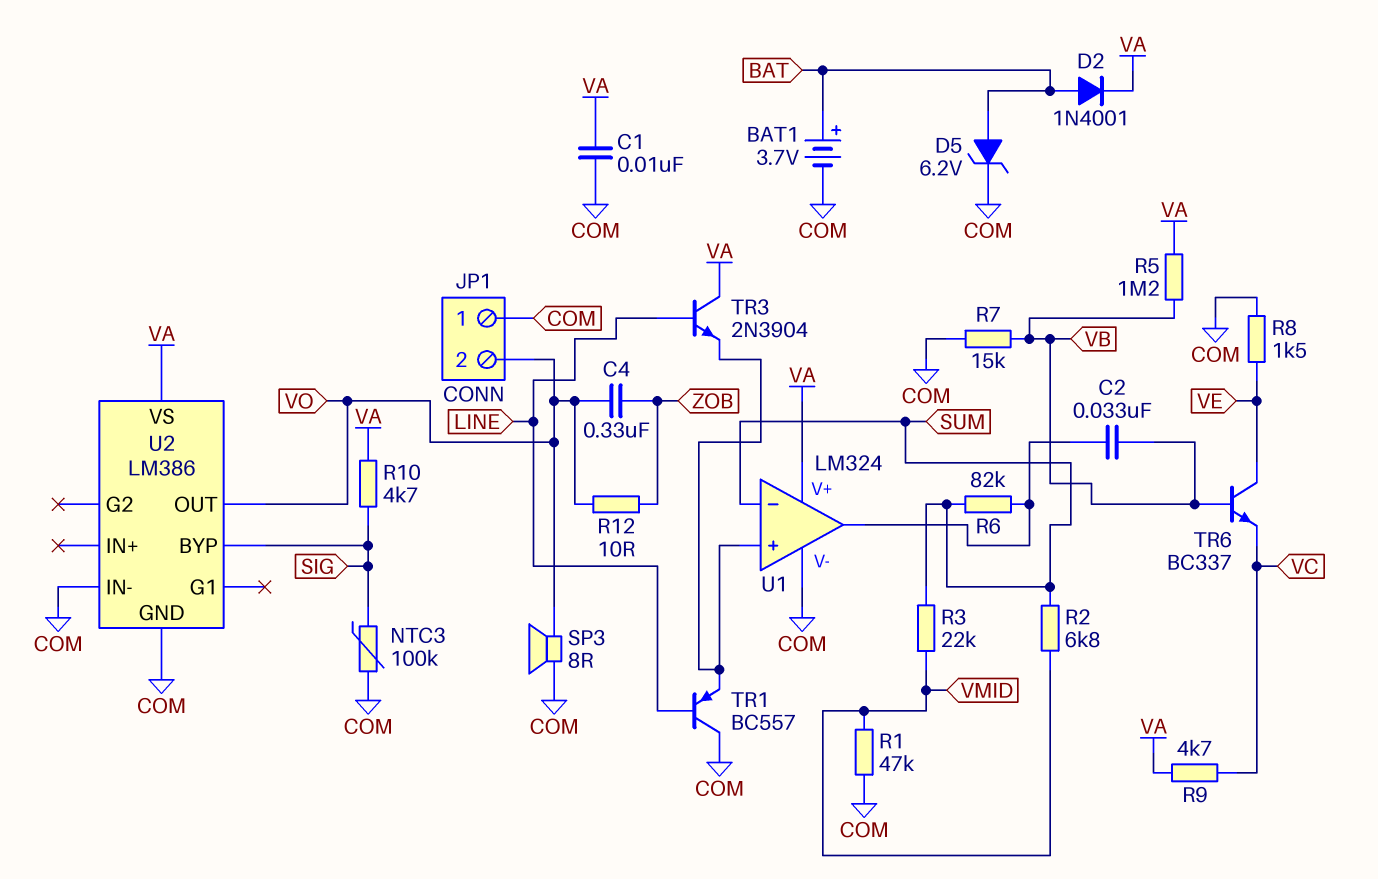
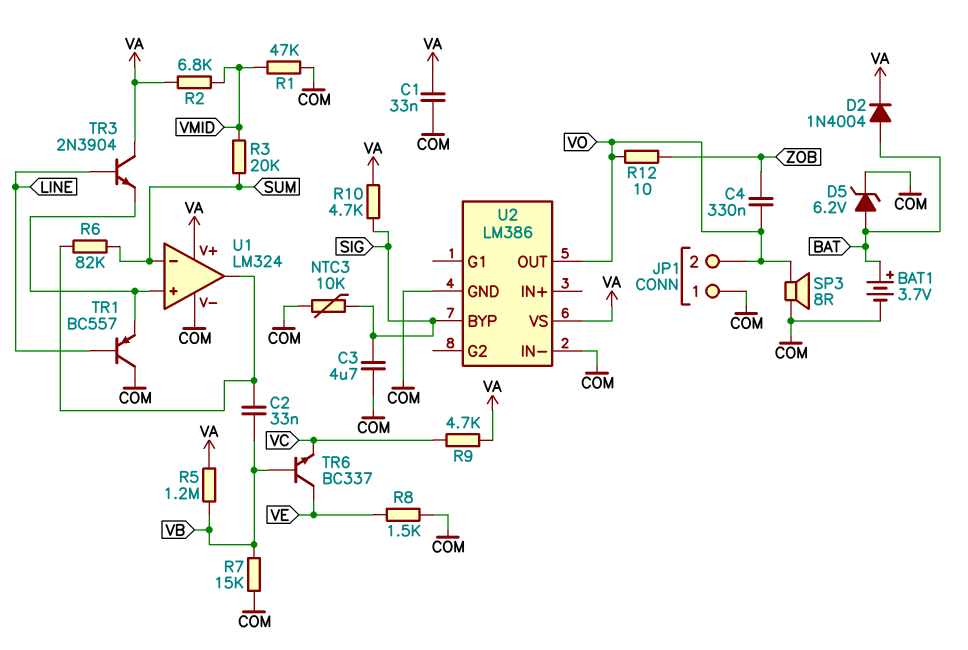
C1: 10nF (COM, VA) -> 33nF (COM, VA)
C3: none -> 4.7uF (COM, SIG)
D2: diode 1N4001 (A BAT, K VA) -> diode 1N4004 (A BAT, K VA)
NTC3: 100k (COM, SIG) -> 10k (COM, SIG)
R2: 6.8k (SUM, VMID) -> 6.8k (VA, VMID)
R3: 22k (SUM, VMID) -> 20k (SUM, VMID)

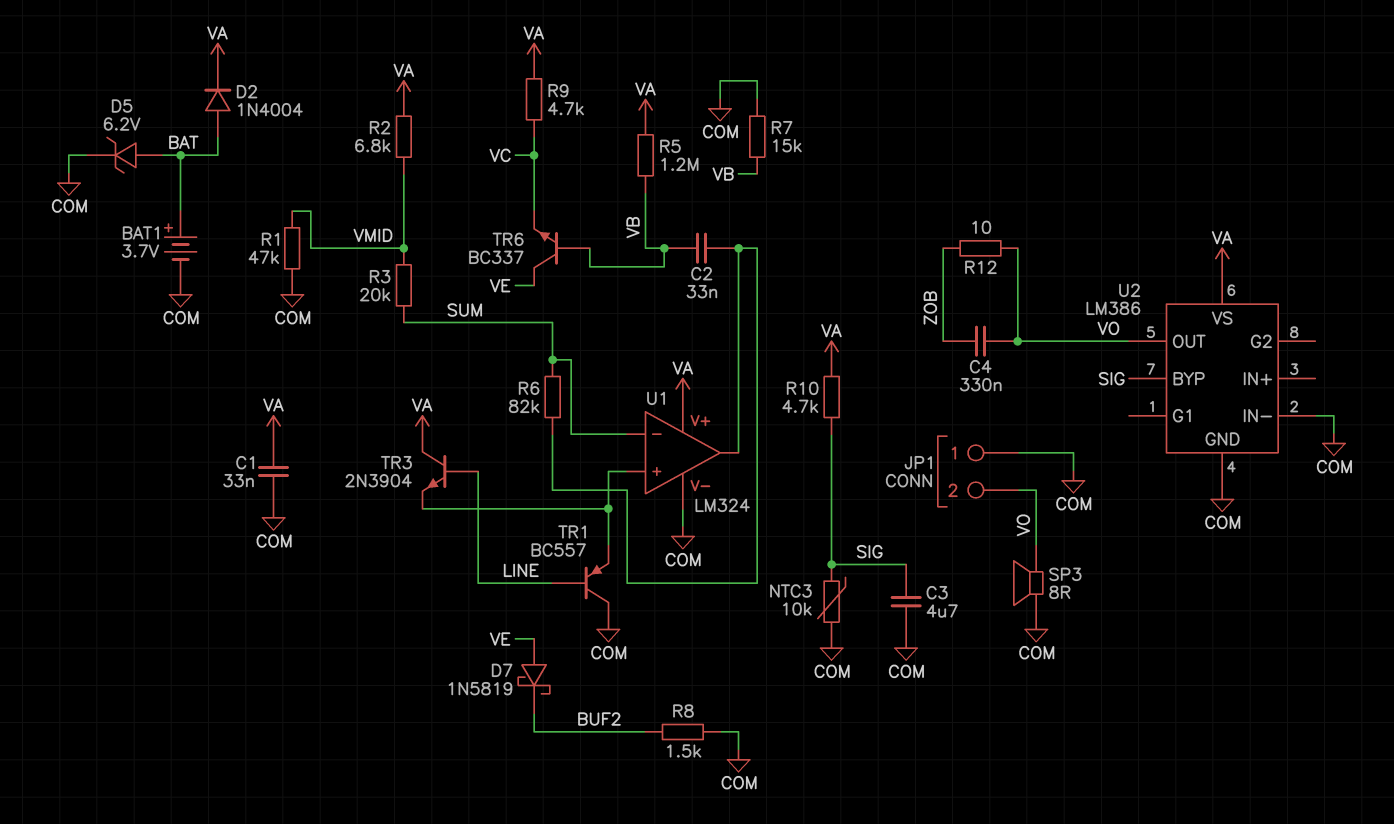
D7: none -> schottky 1N5819 (A VE, K BUF2)
R8: 1.5k (COM, VE) -> 1.5k (BUF2, COM)

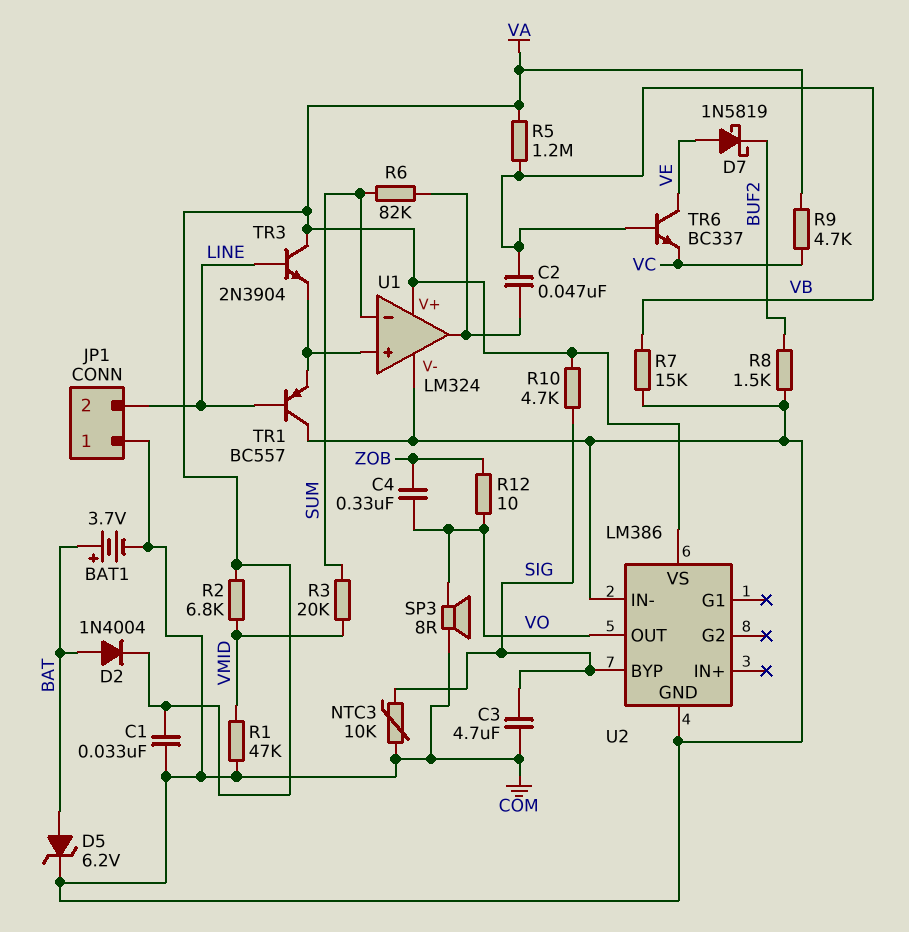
C2: 33nF (U1/out, VB) -> 47nF (U1/out, VB)
JP1 pin 2: VO -> LINE

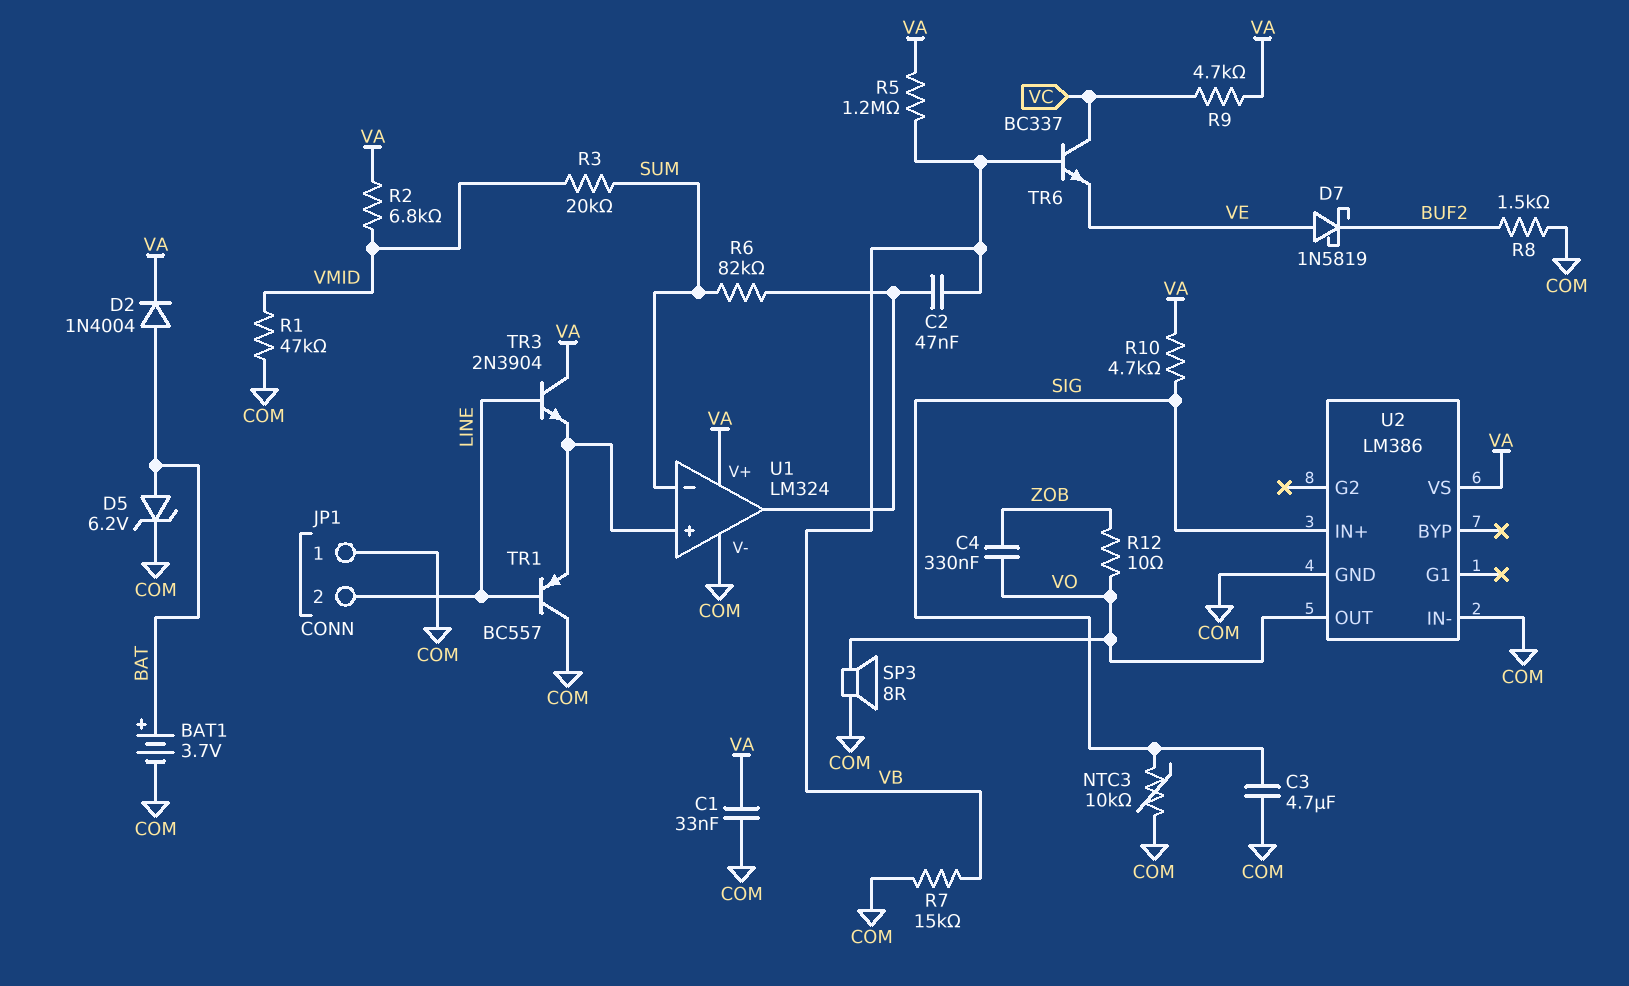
TR6: NPN BC337 (B VB, C VE, E VC) -> NPN BC337 (B VB, C VC, E VE)
U2 pin BYP: SIG -> none
U2 pin IN+: none -> SIG

